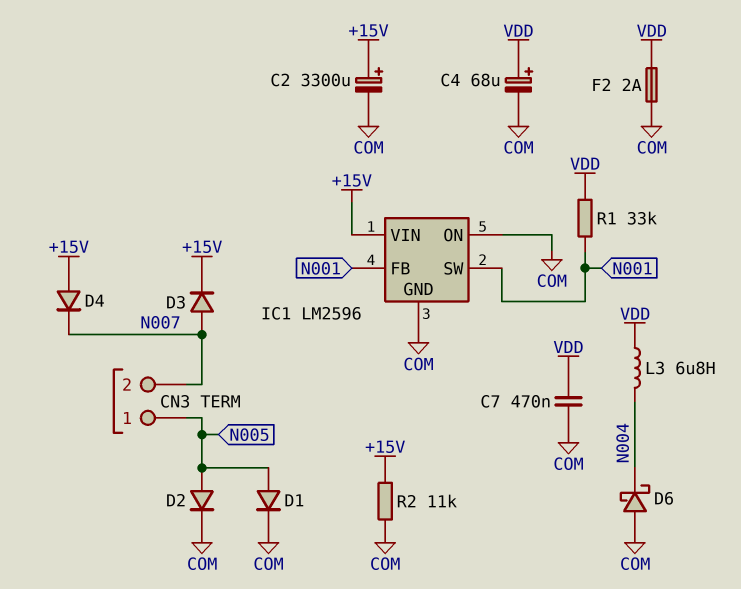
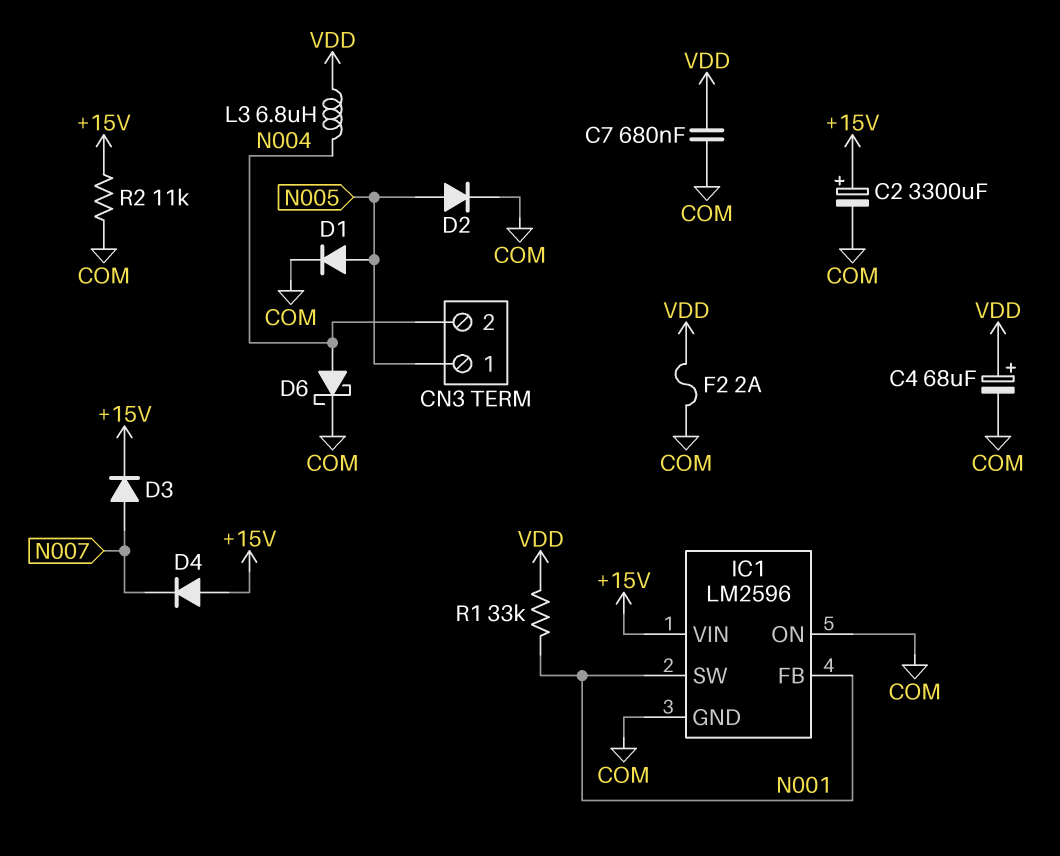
C7: 470nF (COM, VDD) -> 680nF (COM, VDD)
CN3 pin 2: N007 -> N004
D6: schottky (A COM, K N004) -> schottky (A N004, K COM)

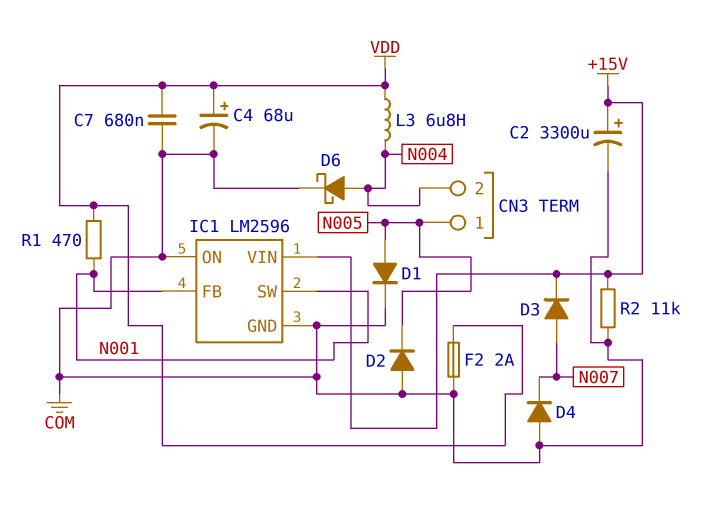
D2: diode (A N005, K COM) -> diode (A COM, K N005)
D4: diode (A +15V, K N007) -> diode (A COM, K N007)
R1: 33k (N001, VDD) -> 470 (N001, VDD)

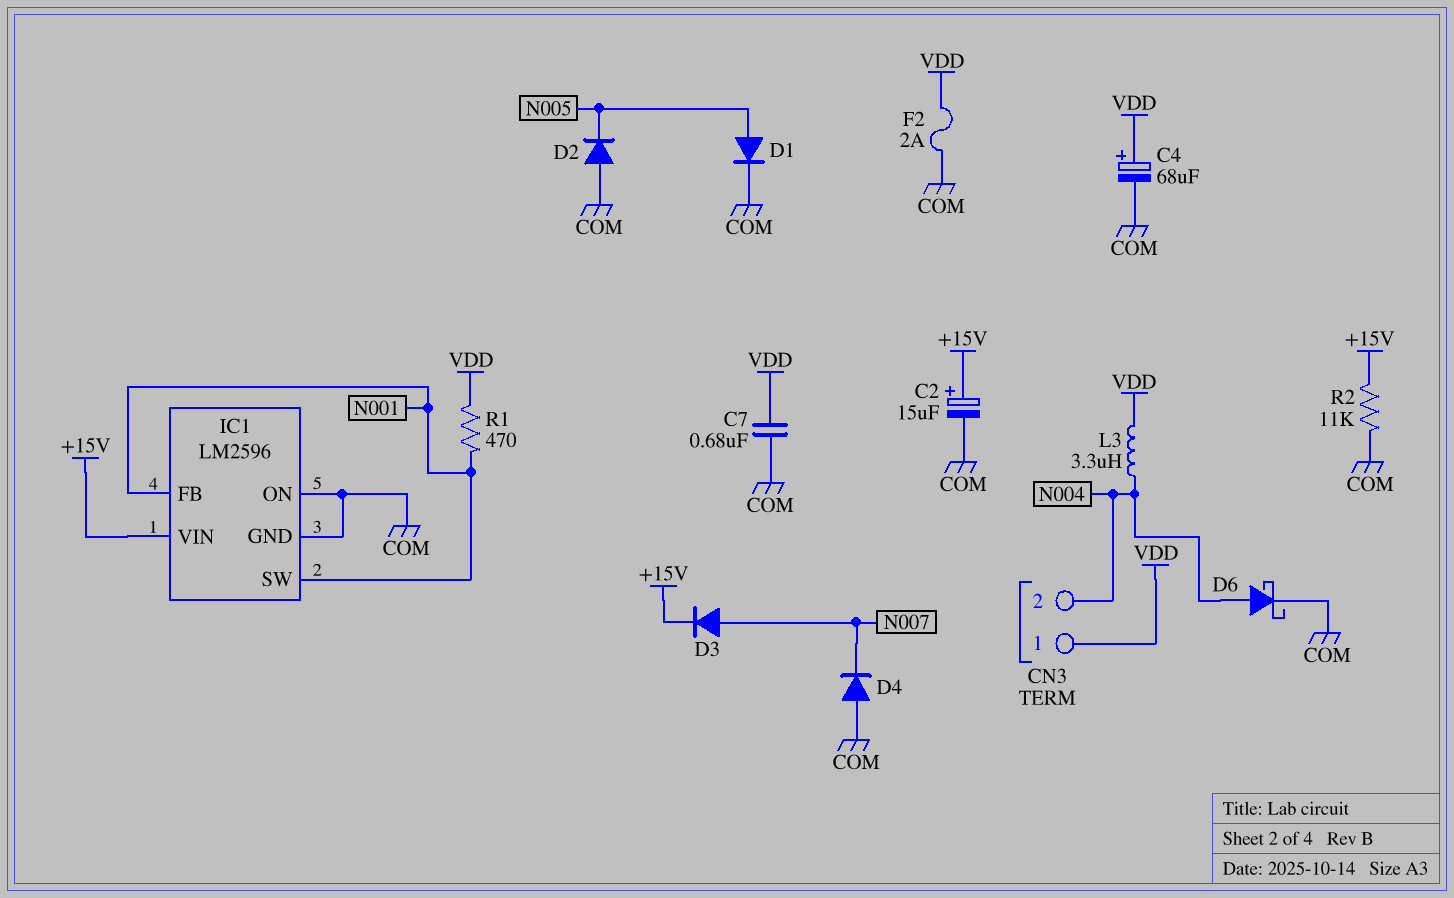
C2: 3300uF (plus +15V, minus COM) -> 15uF (plus +15V, minus COM)
CN3 pin 1: N005 -> VDD
L3: 6.8uH (N004, VDD) -> 3.3uH (N004, VDD)

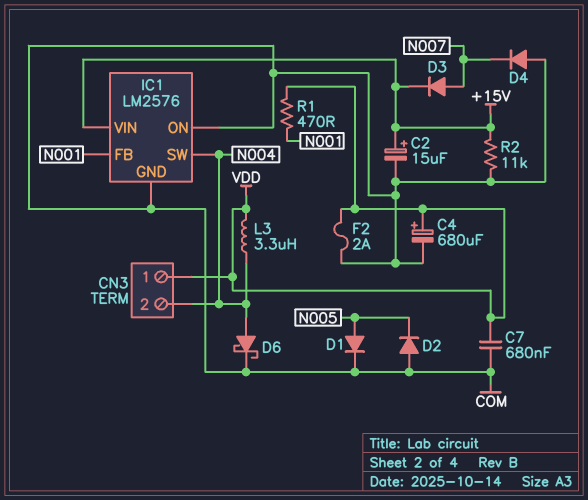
C4: 68uF (plus VDD, minus COM) -> 680uF (plus VDD, minus COM)
IC1: LM2596 -> LM2576
IC1 pin SW: N001 -> N004

